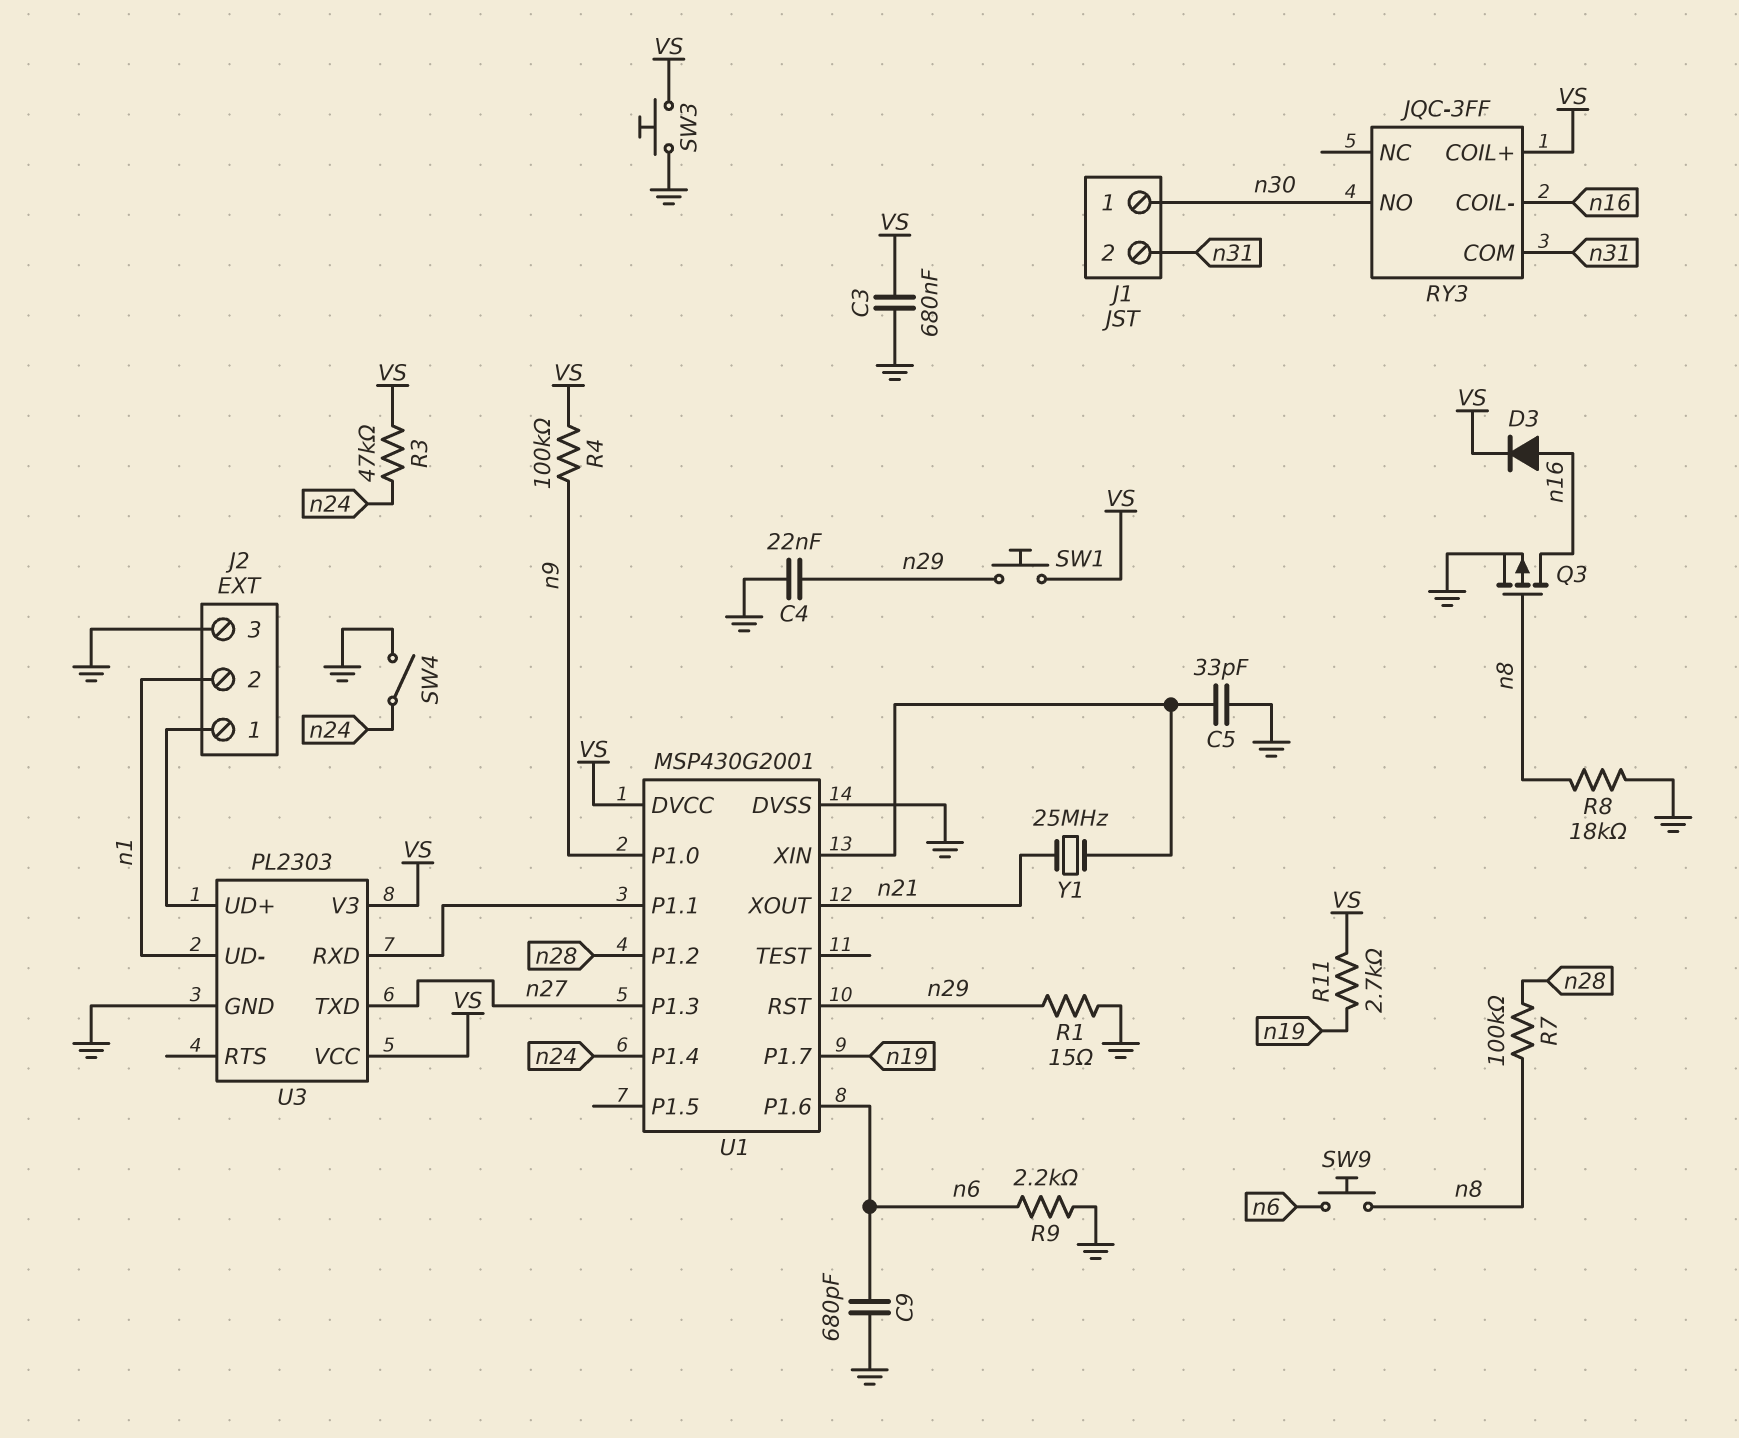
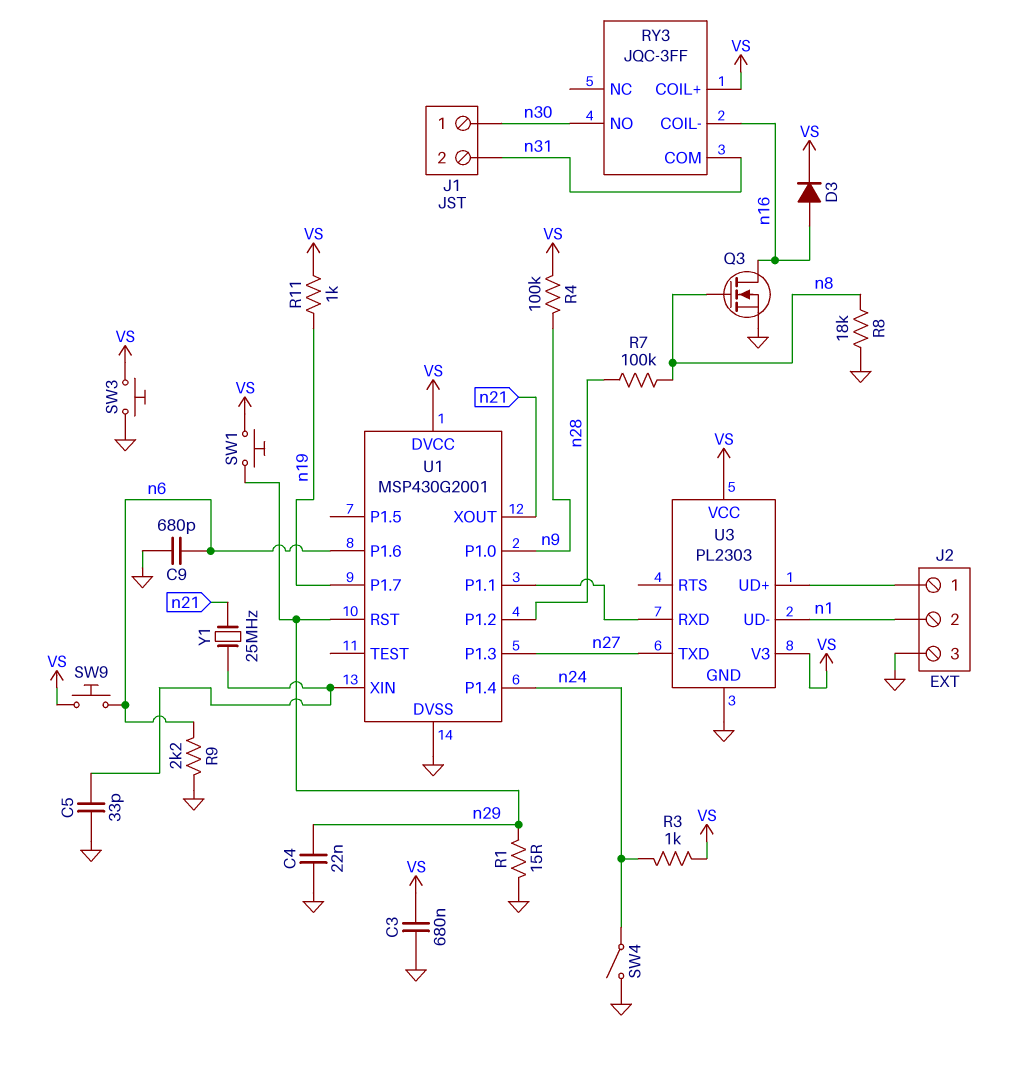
Q3: PMOS (G n8, D n16, S GND) -> NMOS (G n8, D n16, S GND)
R3: 47k (VS, n24) -> 1k (VS, n24)
R11: 2.7k (VS, n19) -> 1k (VS, n19)
SW9: button (n6, n8) -> button (VS, n6)

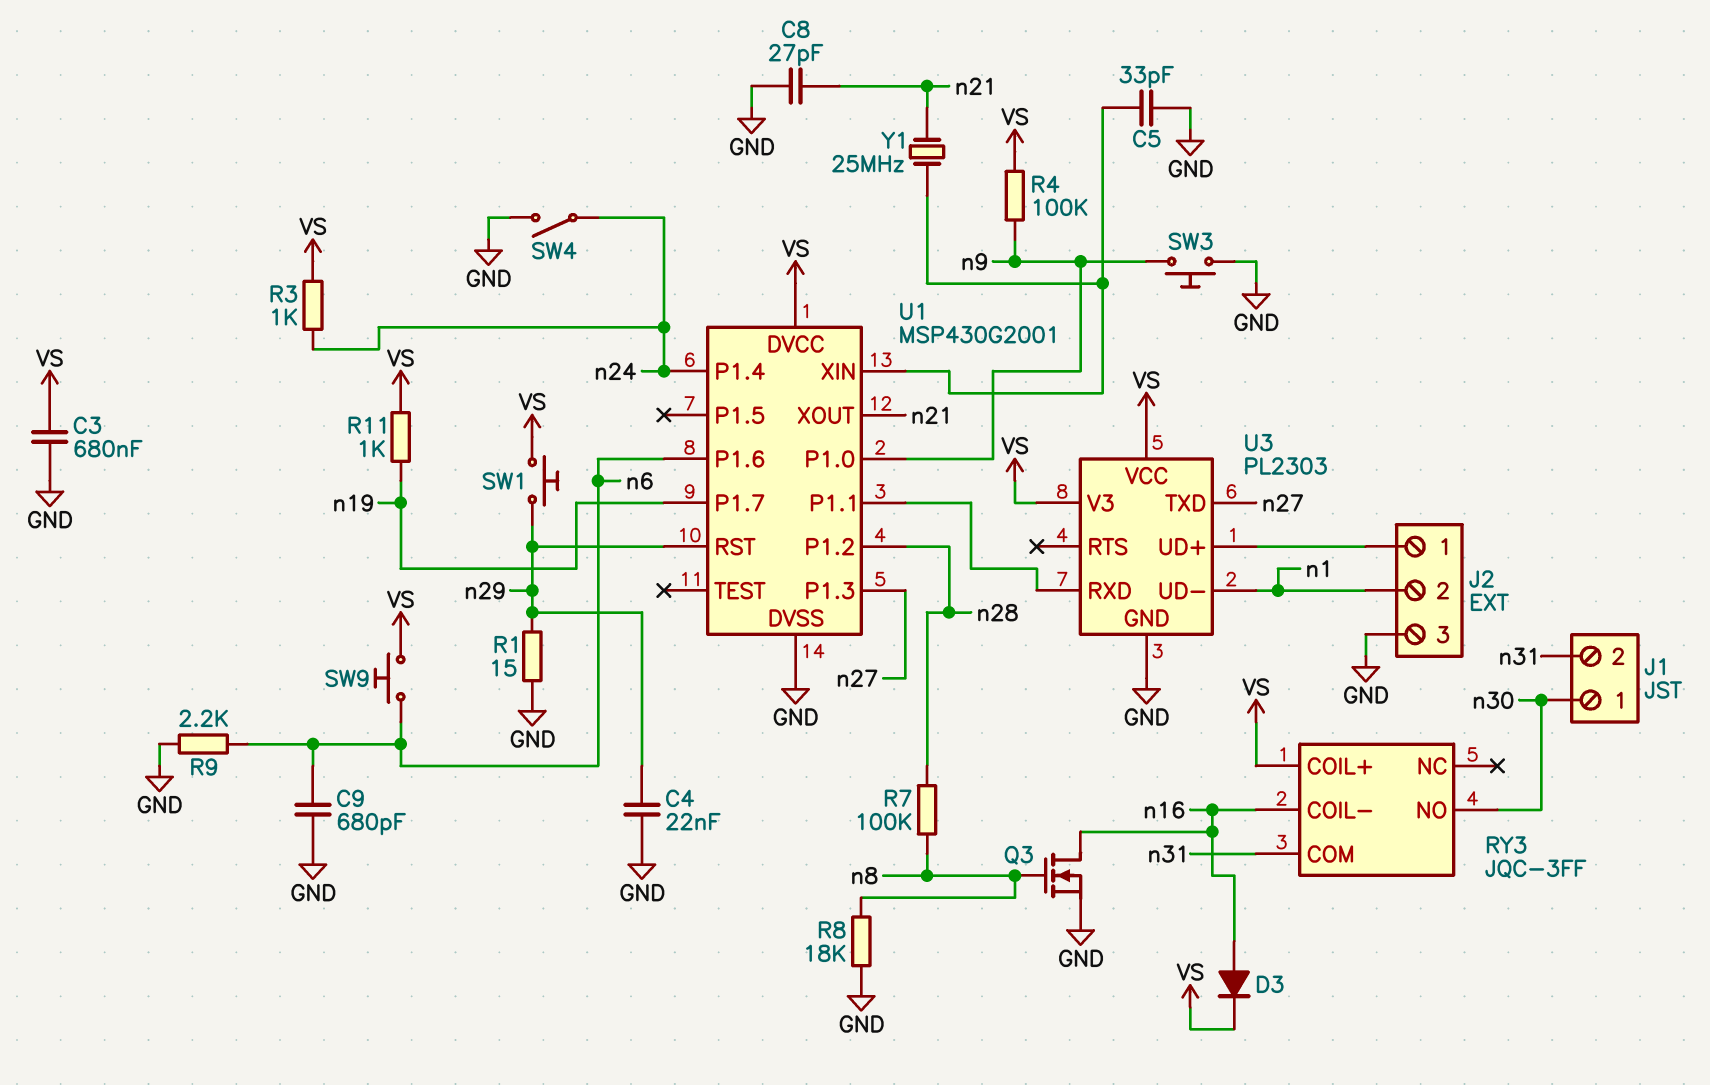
C8: none -> 27pF (GND, n21)
SW3: button (GND, VS) -> button (GND, n9)

